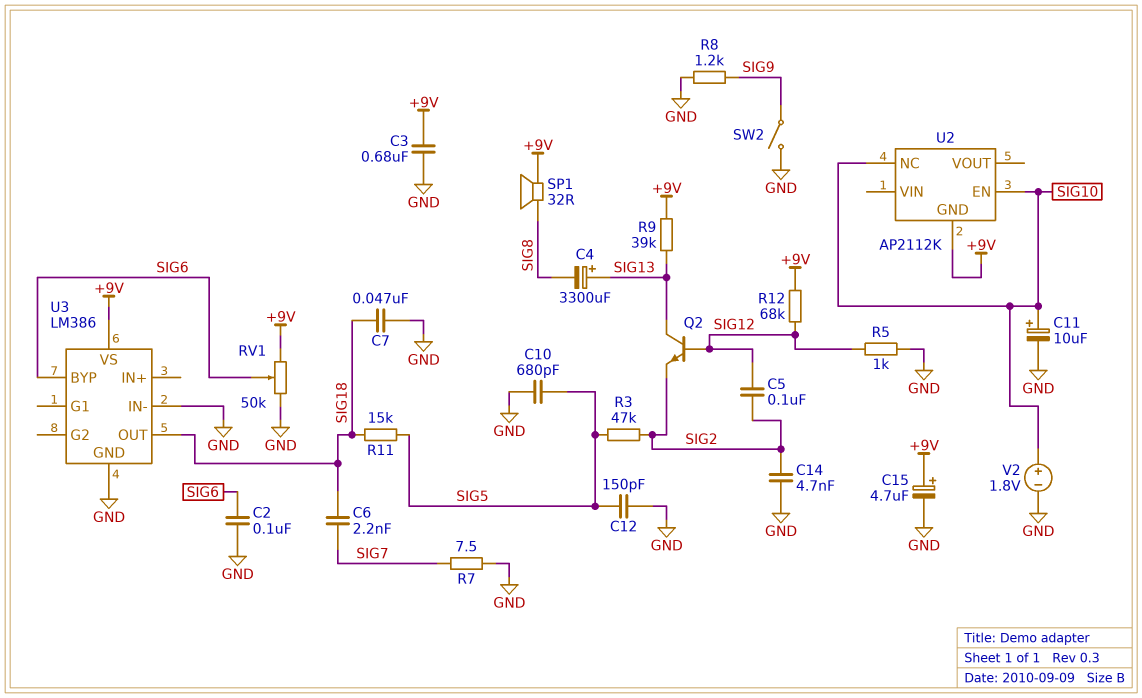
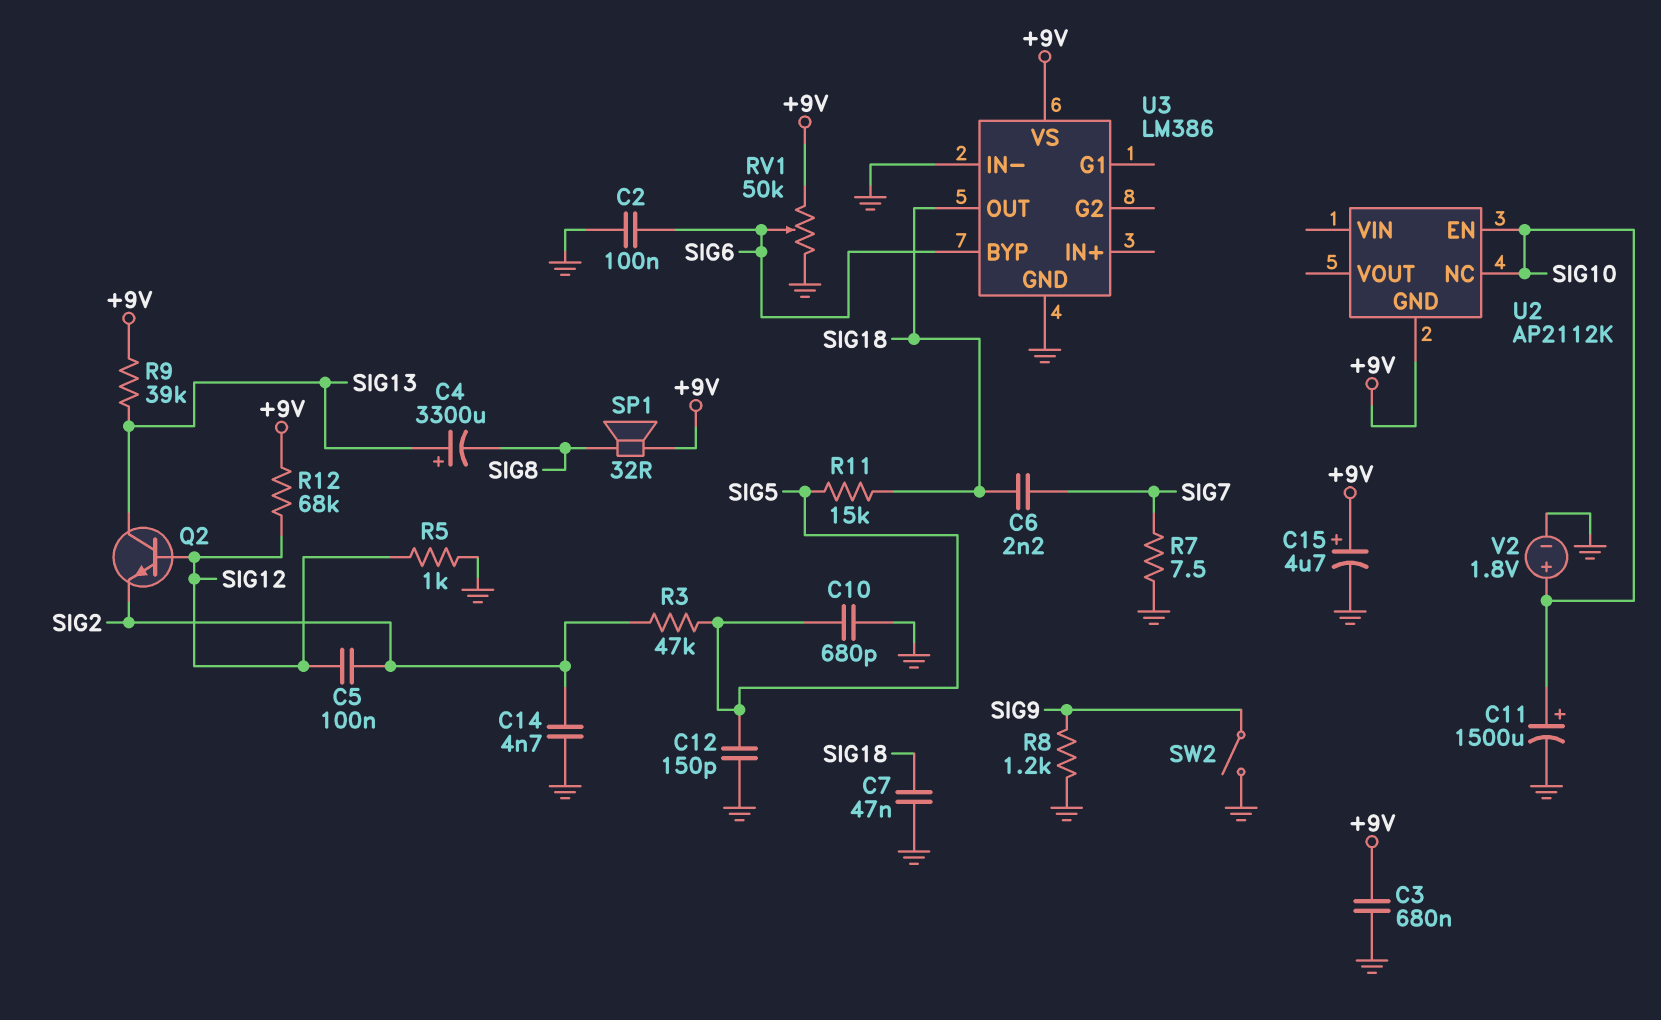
C11: 10uF (plus SIG10, minus GND) -> 1500uF (plus SIG10, minus GND)

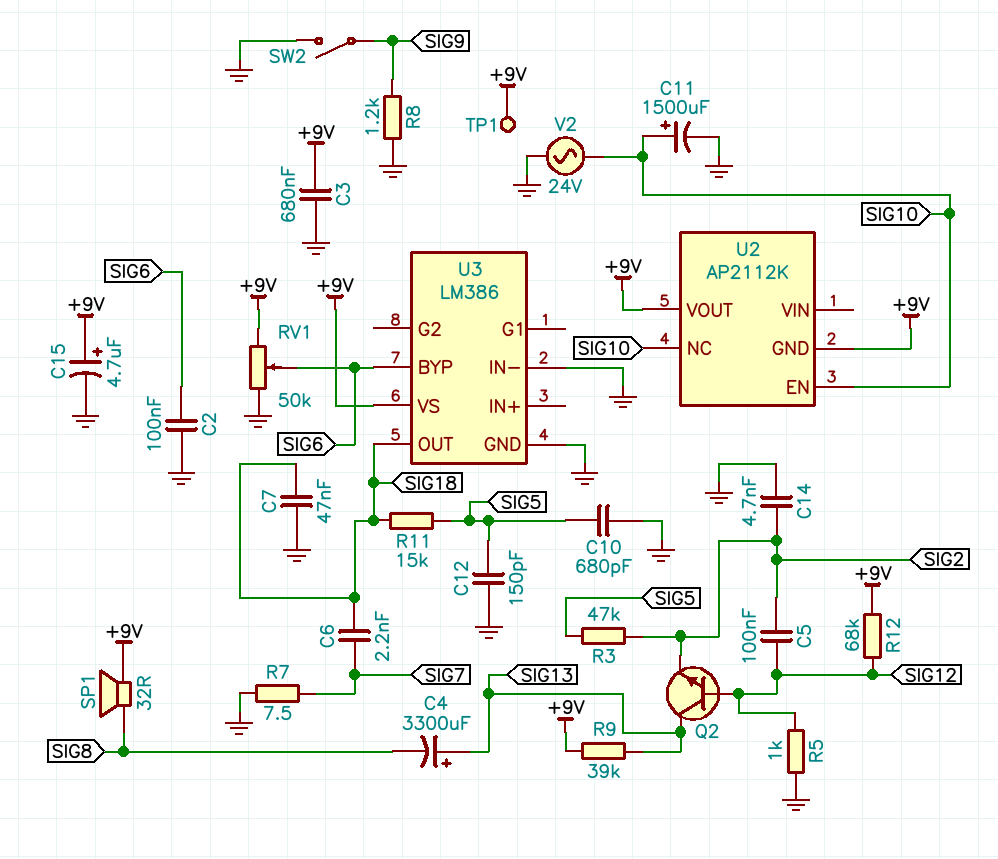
TP1: none -> test point (+9V)
U2 pin VOUT: none -> +9V
V2: 1.8V (plus SIG10, minus GND) -> AC 24V (GND, SIG10)

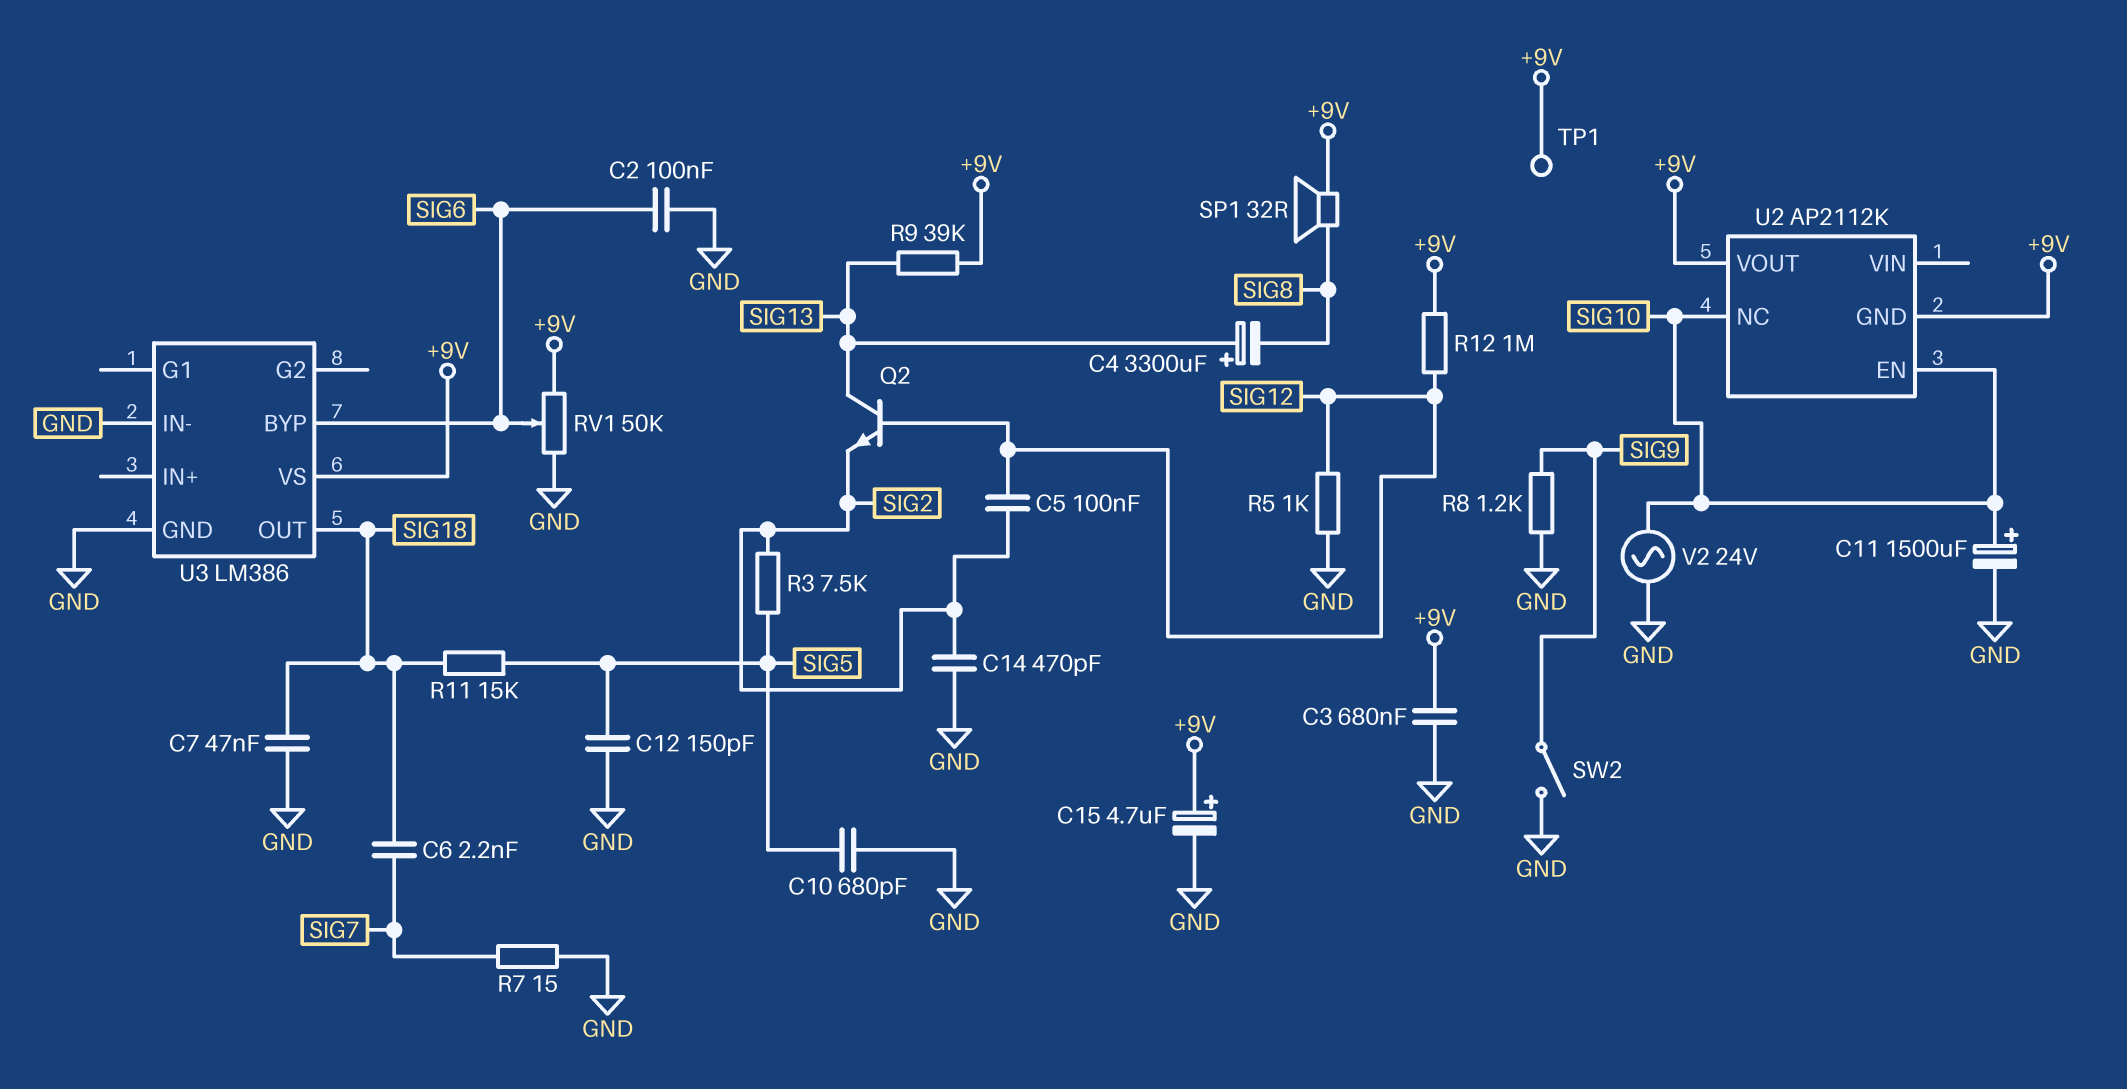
C14: 4.7nF (GND, SIG2) -> 470pF (GND, SIG2)
R3: 47k (SIG2, SIG5) -> 7.5k (SIG2, SIG5)
R7: 7.5 (GND, SIG7) -> 15 (GND, SIG7)
R12: 68k (+9V, SIG12) -> 1M (+9V, SIG12)

